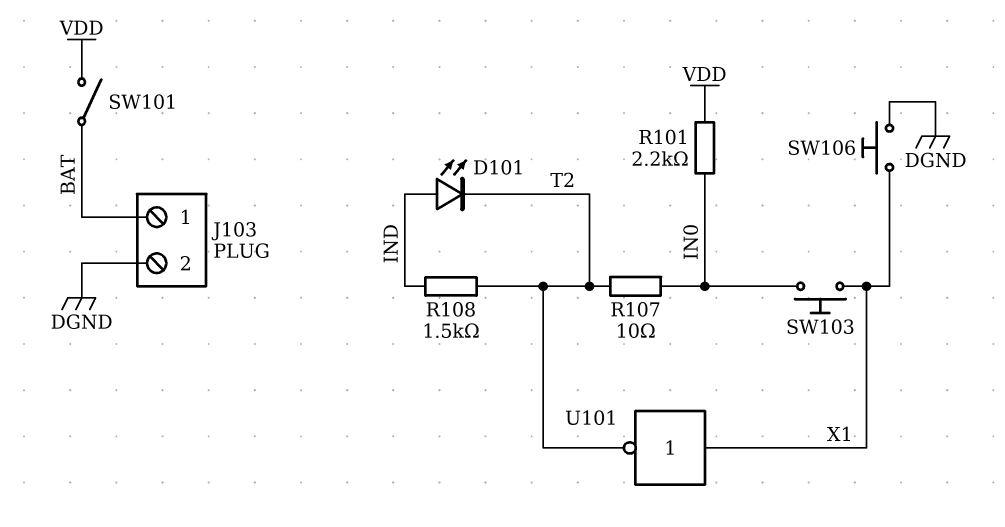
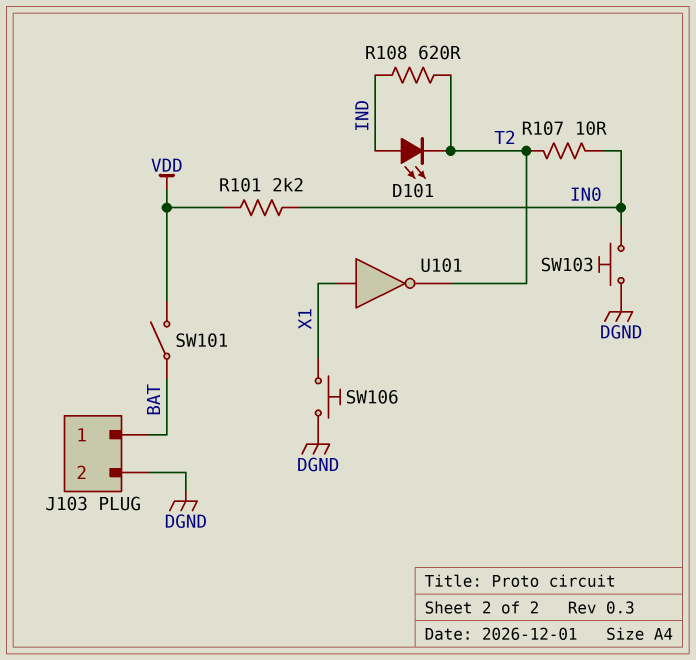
R108: 1.5k (IND, T2) -> 620 (IND, T2)
SW103: button (IN0, X1) -> button (DGND, IN0)

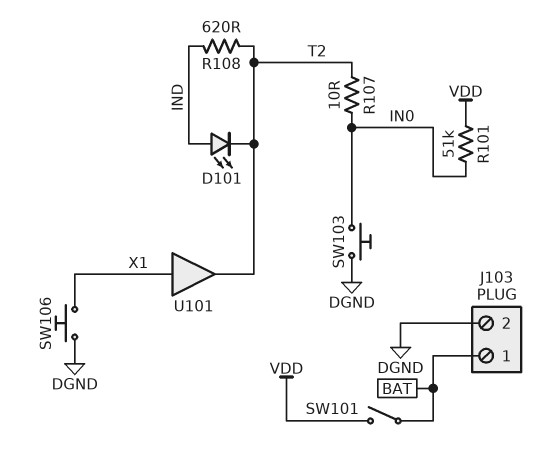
R101: 2.2k (IN0, VDD) -> 51k (IN0, VDD)
U101: NOT (in X1, out T2) -> buffer (in X1, out T2)

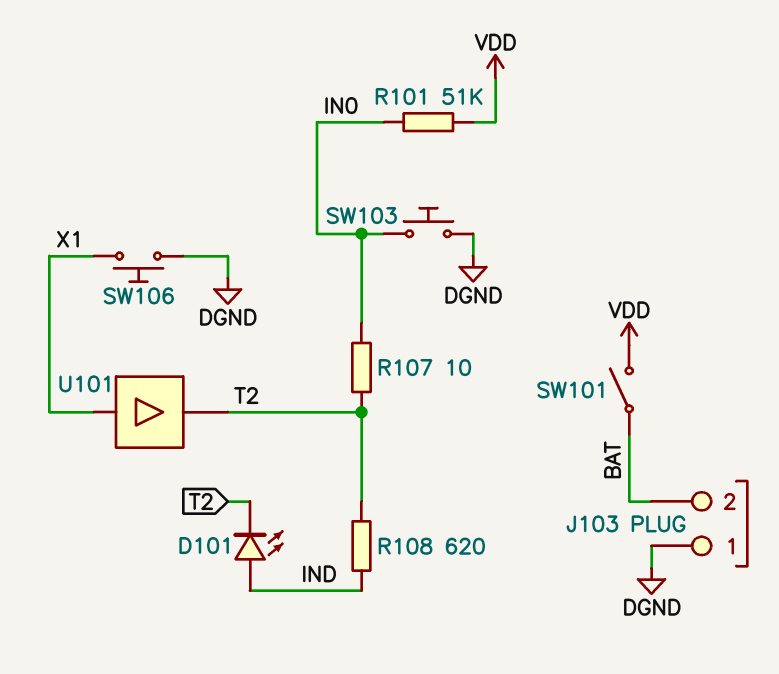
J103 pin 1: BAT -> DGND
J103 pin 2: DGND -> BAT

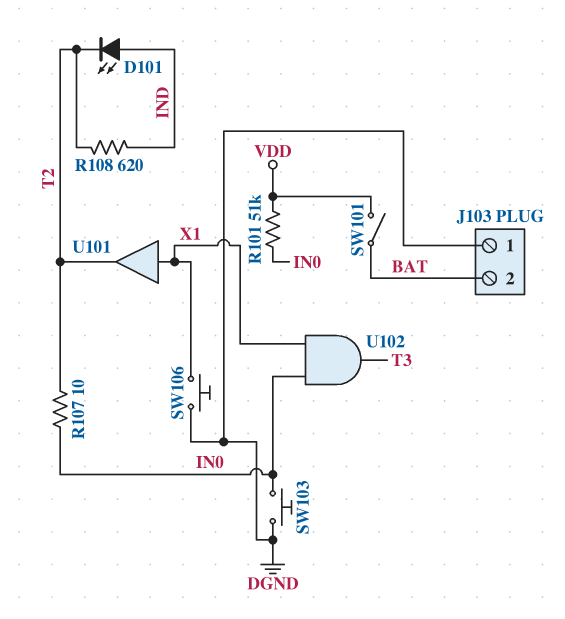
U102: none -> AND (in IN0, in X1, out T3)

